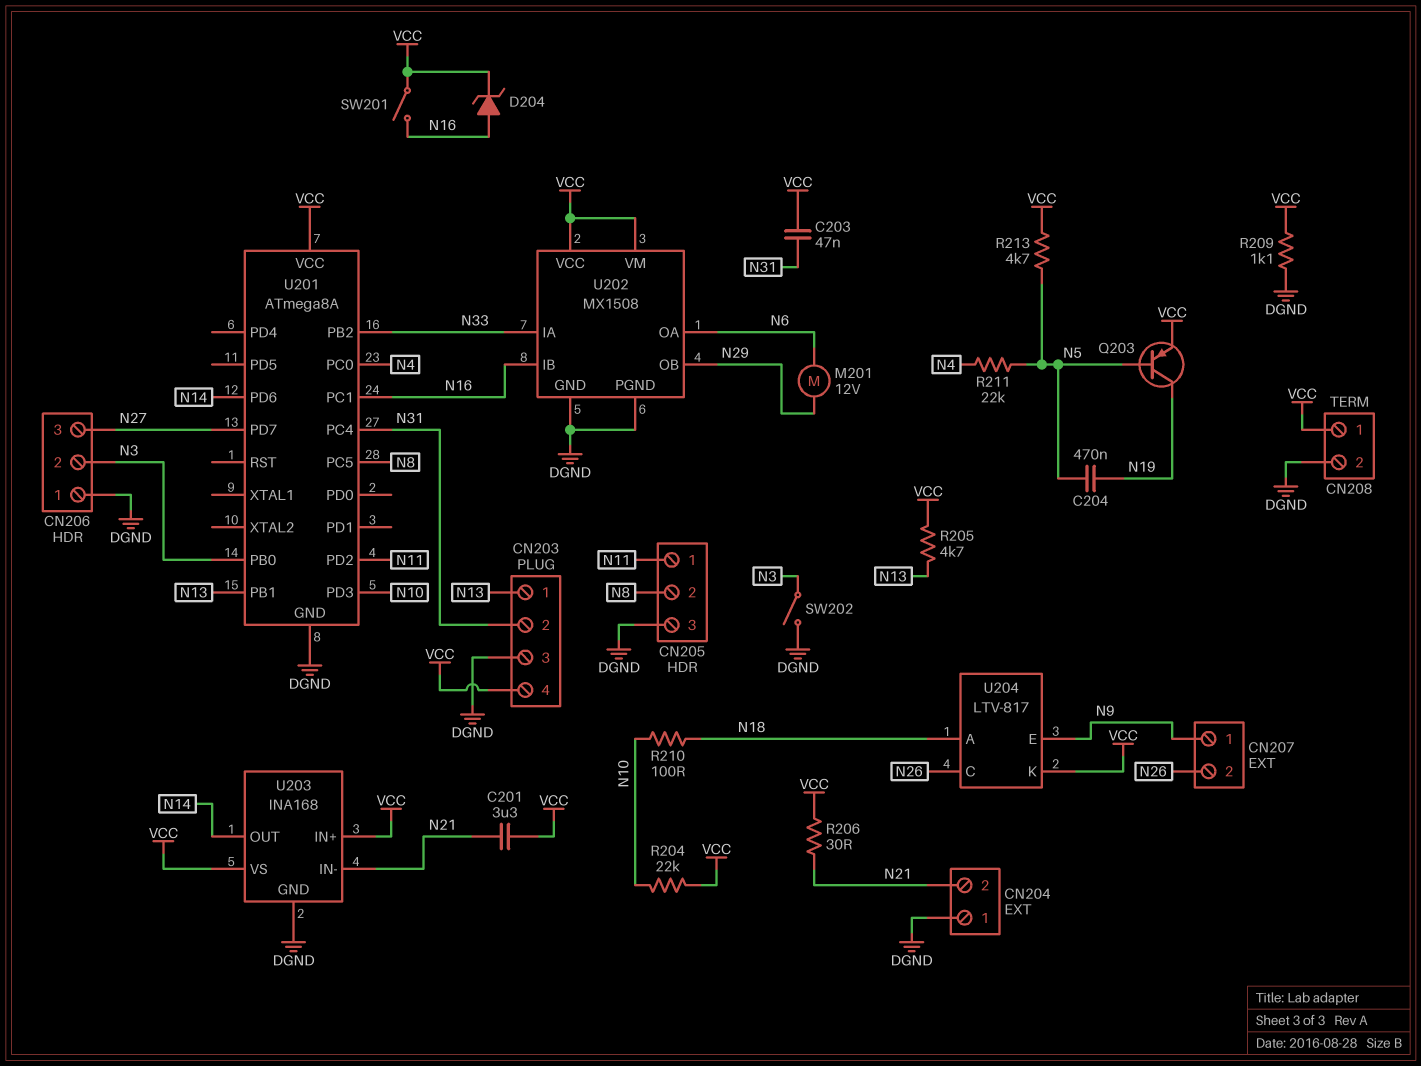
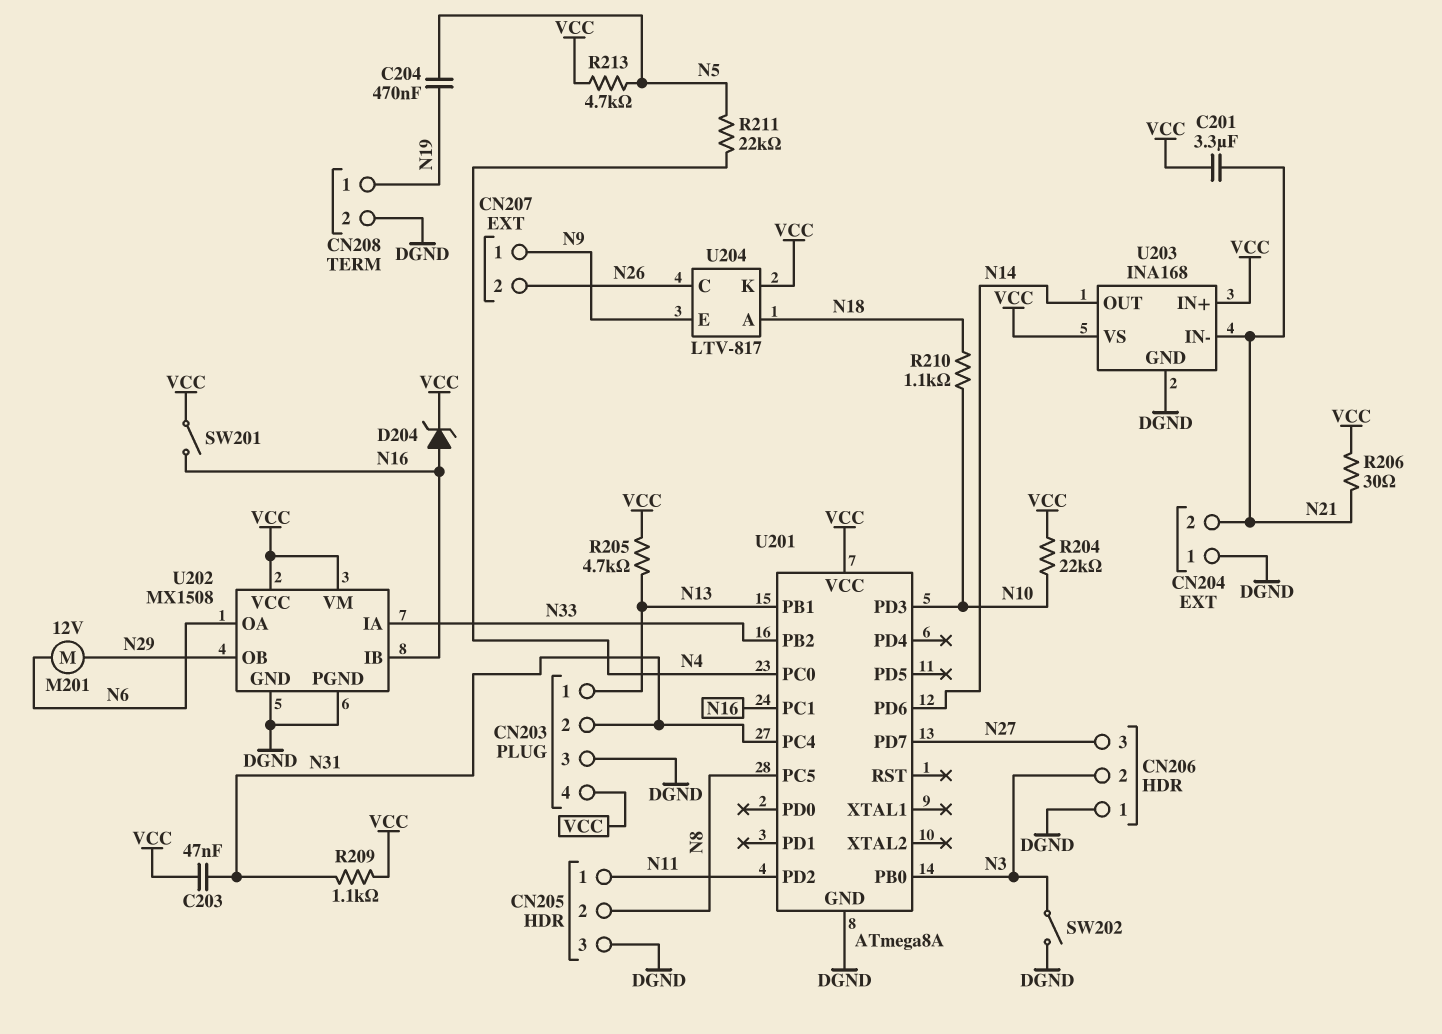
CN208 pin 1: VCC -> N19
Q203: PNP (B N5, C N19, E VCC) -> none
R209: 1.1k (DGND, VCC) -> 1.1k (N31, VCC)
R210: 100 (N10, N18) -> 1.1k (N10, N18)

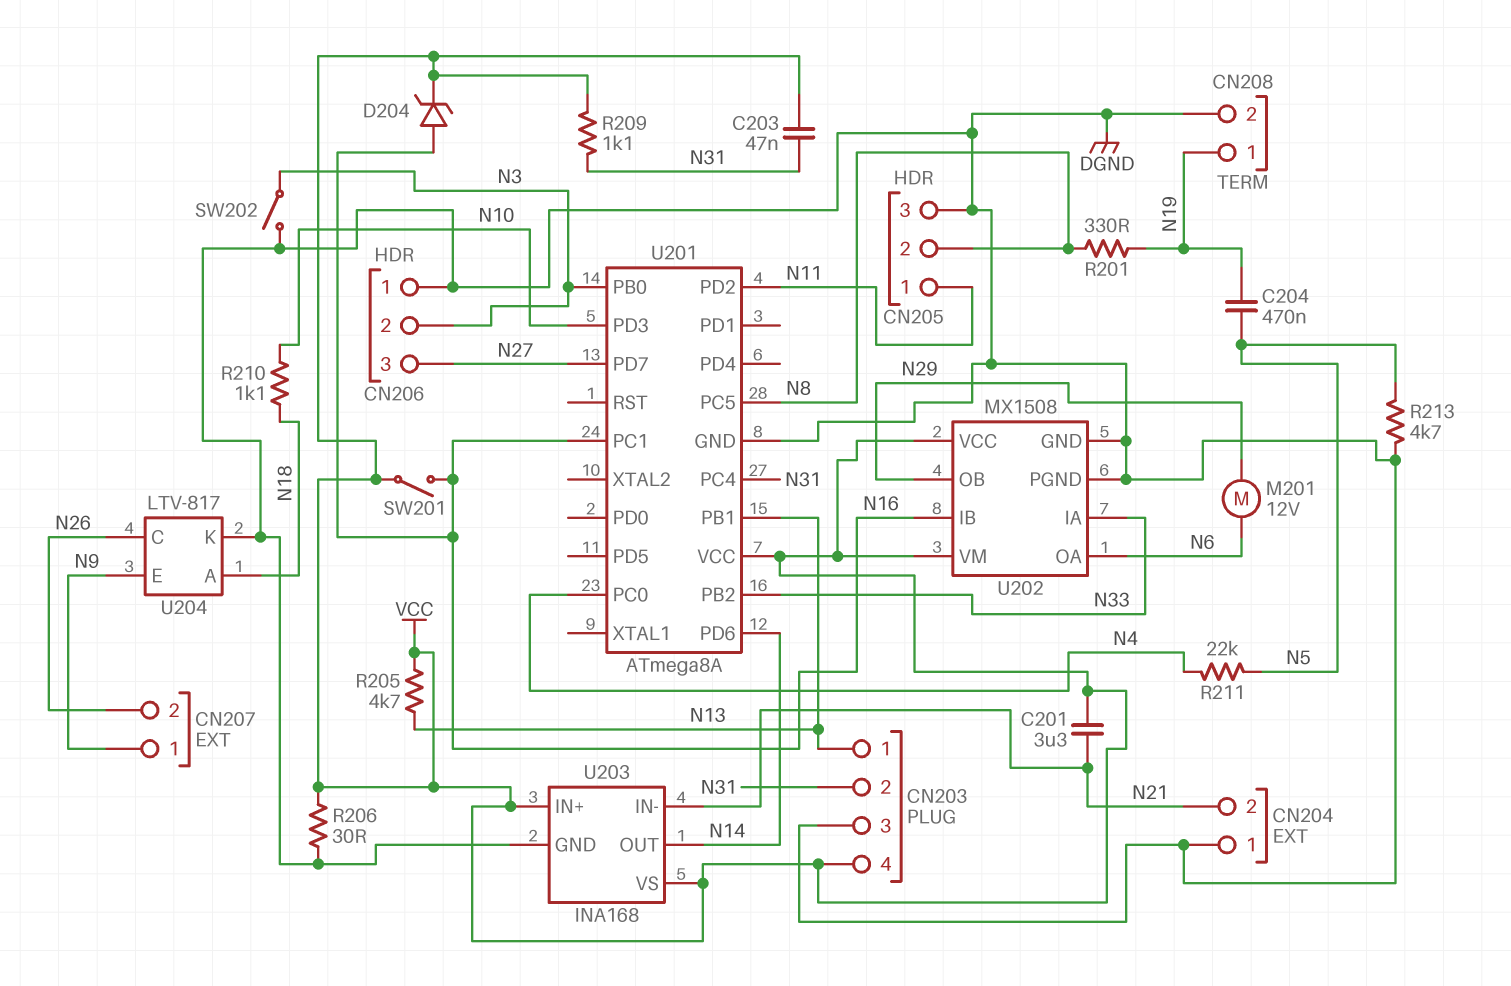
R201: none -> 330 (N8, N19)
R204: 22k (N10, VCC) -> none
R206: 30 (N21, VCC) -> 30 (DGND, VCC)
R213: 4.7k (N5, VCC) -> 4.7k (DGND, N5)
U204 pin K: VCC -> DGND

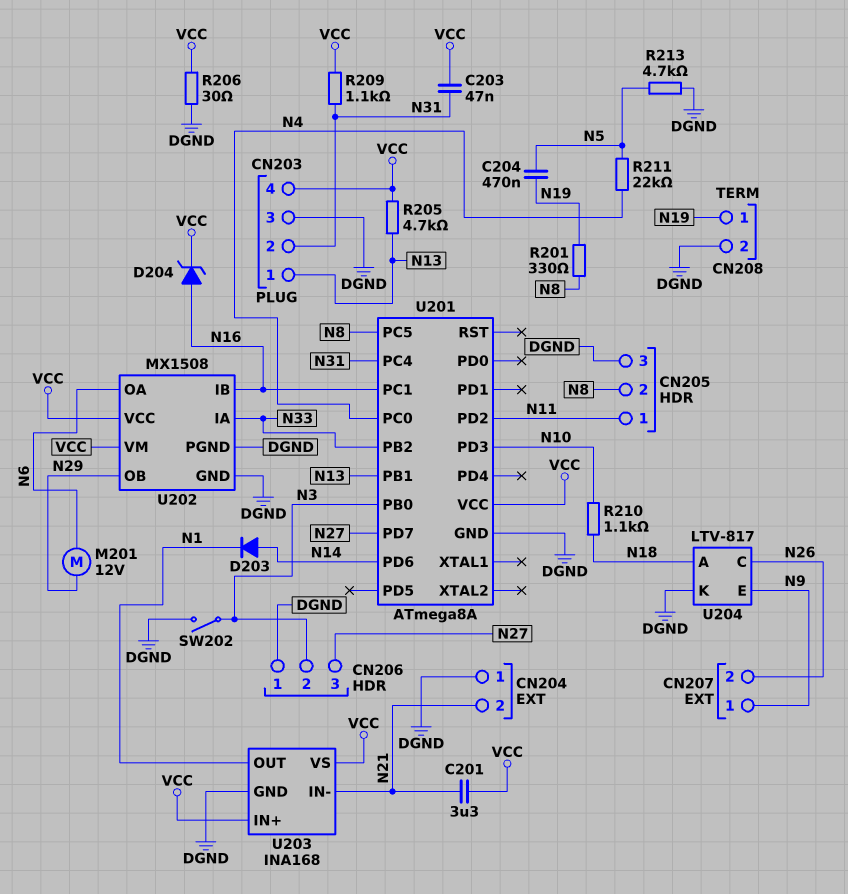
D203: none -> diode (A N14, K N1)
SW201: switch (N16, VCC) -> none
U203 pin OUT: N14 -> N1

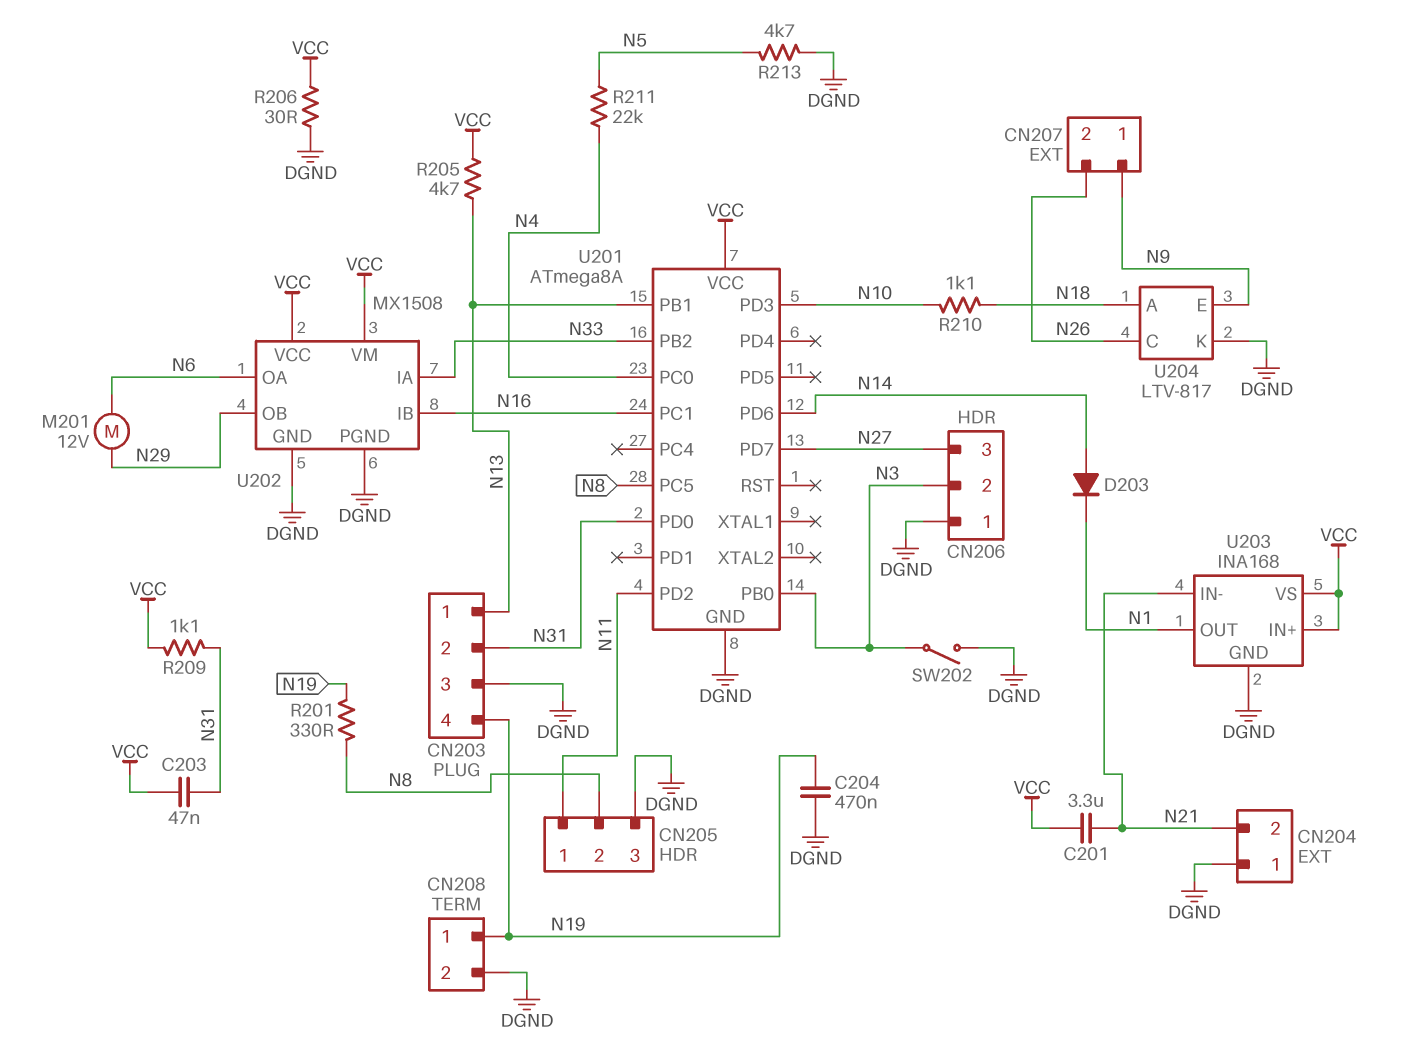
C204: 470nF (N5, N19) -> 470nF (DGND, N19)
CN203 pin 4: VCC -> N19
D204: zener (A N16, K VCC) -> none
U201 pin PC4: N31 -> none
U201 pin PD0: none -> N31

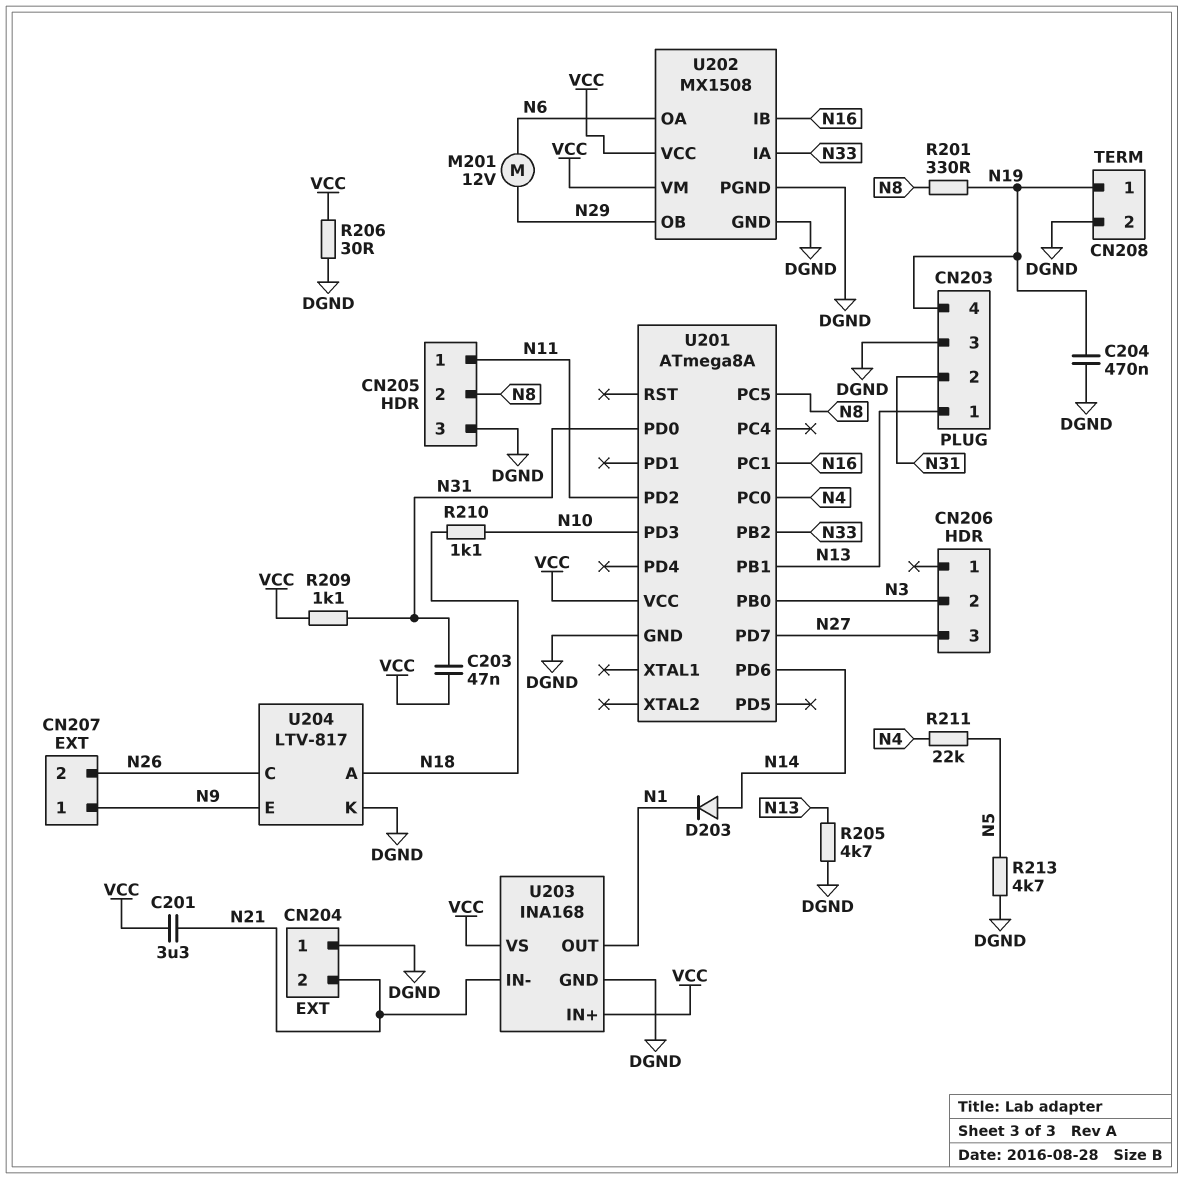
CN206 pin 1: DGND -> none
R205: 4.7k (N13, VCC) -> 4.7k (DGND, N13)
SW202: switch (DGND, N3) -> none

